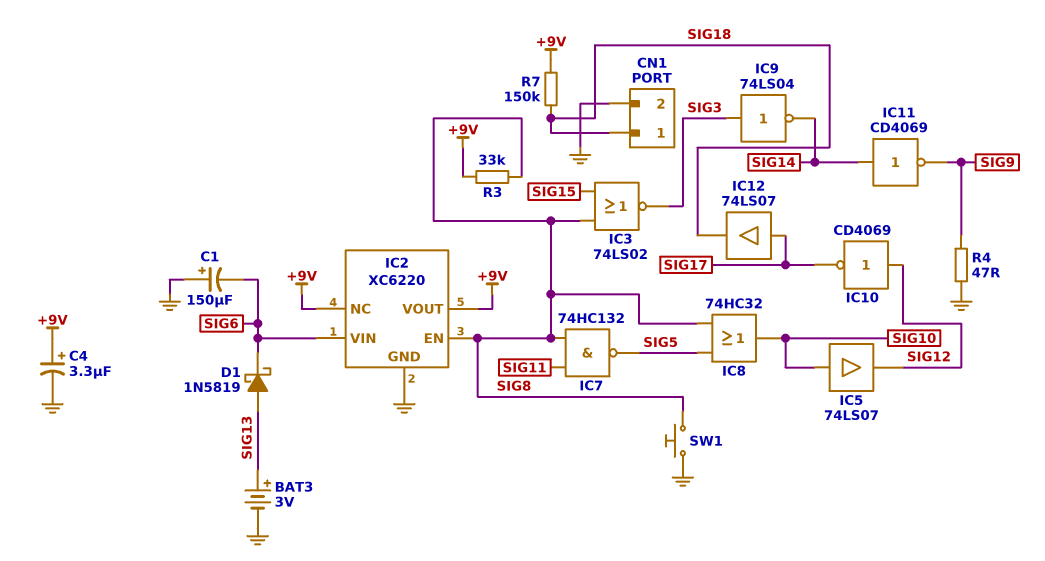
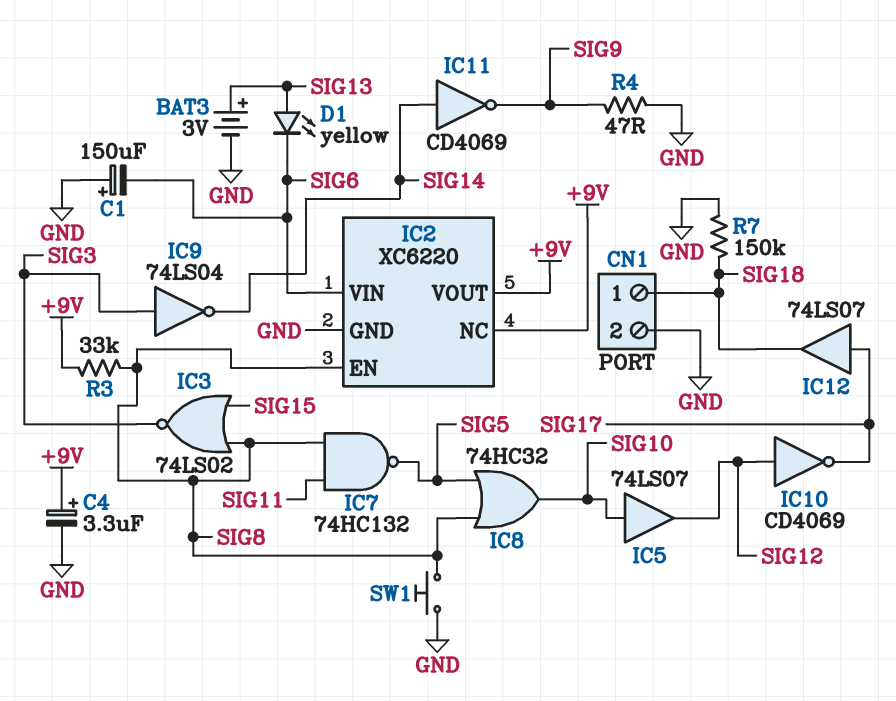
D1: schottky 1N5819 (A SIG13, K SIG6) -> LED yellow (A SIG13, K SIG6)
R7: 150k (+9V, SIG18) -> 150k (GND, SIG18)

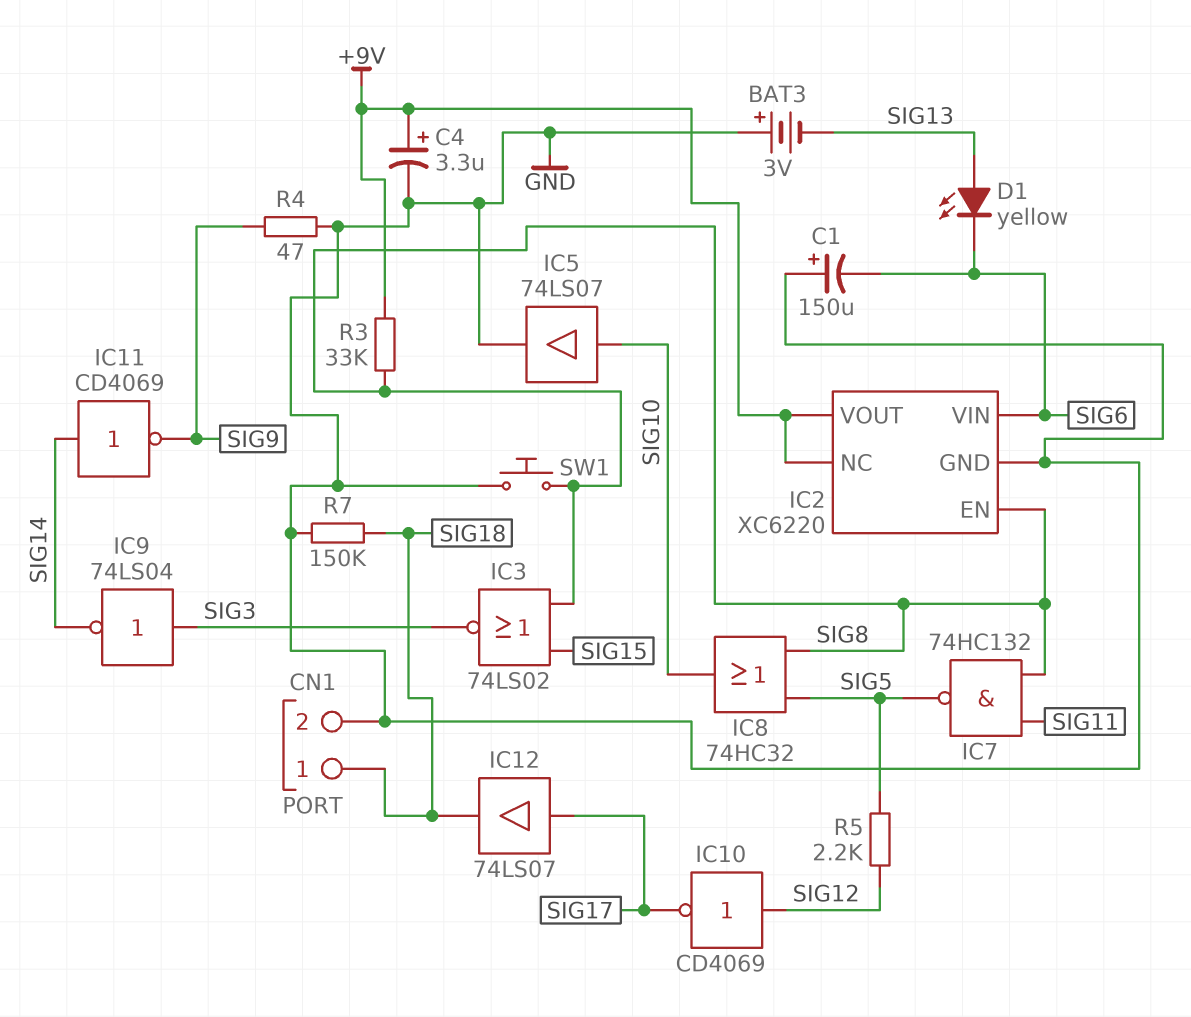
BAT3: 3V (plus SIG13, minus GND) -> 3V (plus GND, minus SIG13)
IC5: buffer 74LS07 (in SIG10, out SIG12) -> buffer 74LS07 (in SIG10, out GND)
R5: none -> 2.2k (SIG5, SIG12)

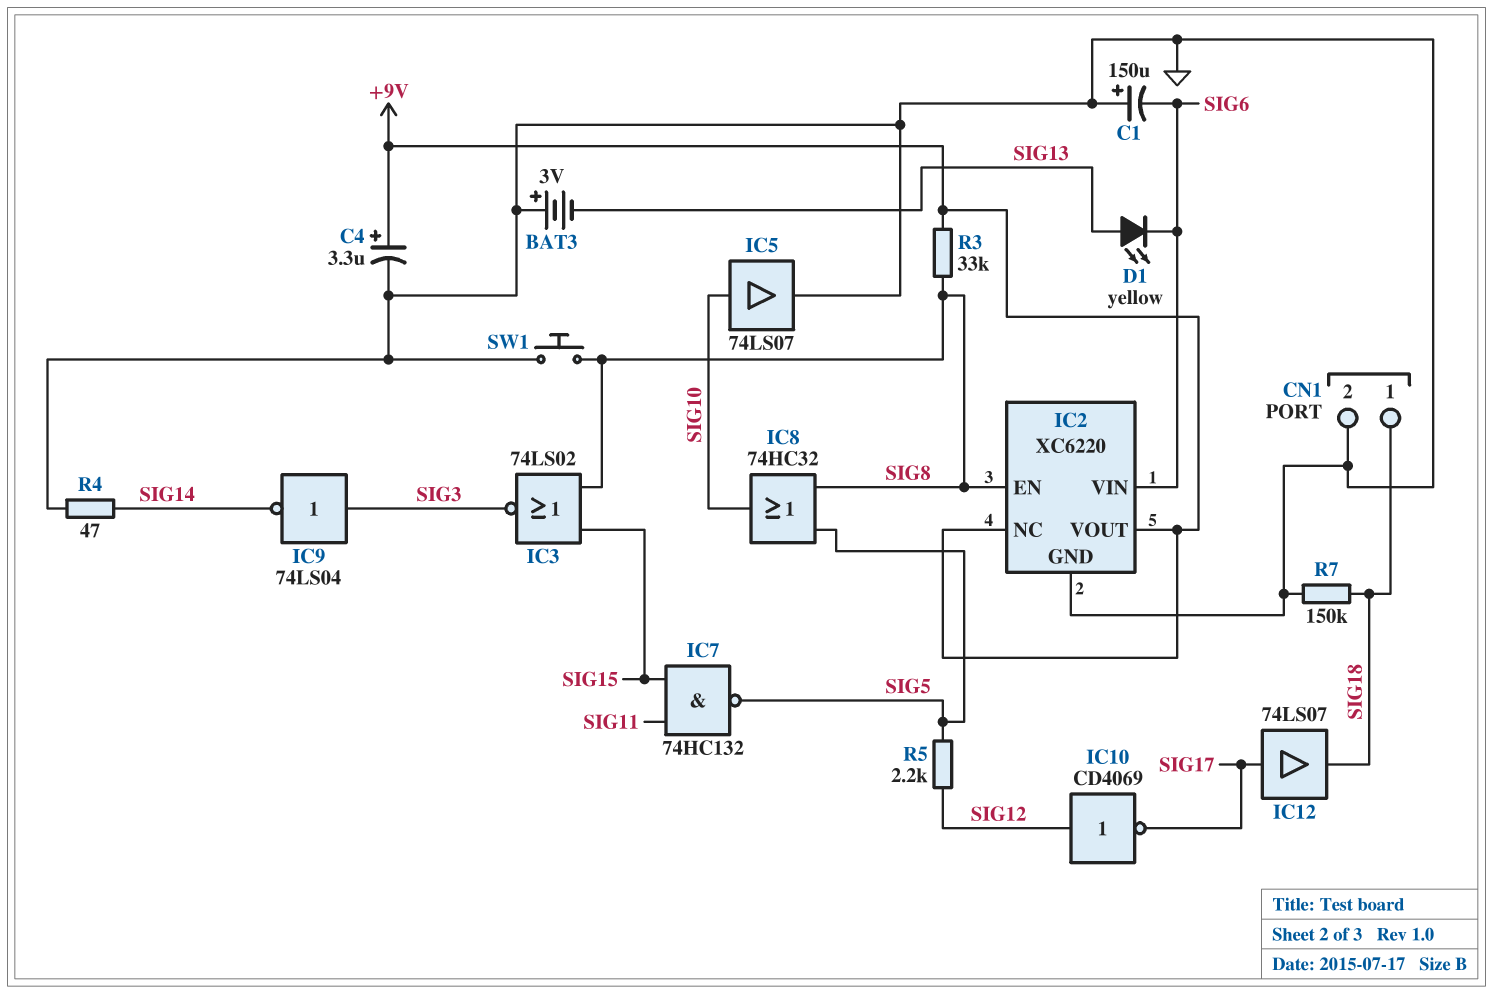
IC7: NAND 74HC132 (in SIG8, in SIG11, out SIG5) -> NAND 74HC132 (in SIG11, in SIG15, out SIG5)
IC11: NOT CD4069 (in SIG14, out SIG9) -> none
R4: 47 (GND, SIG9) -> 47 (GND, SIG14)

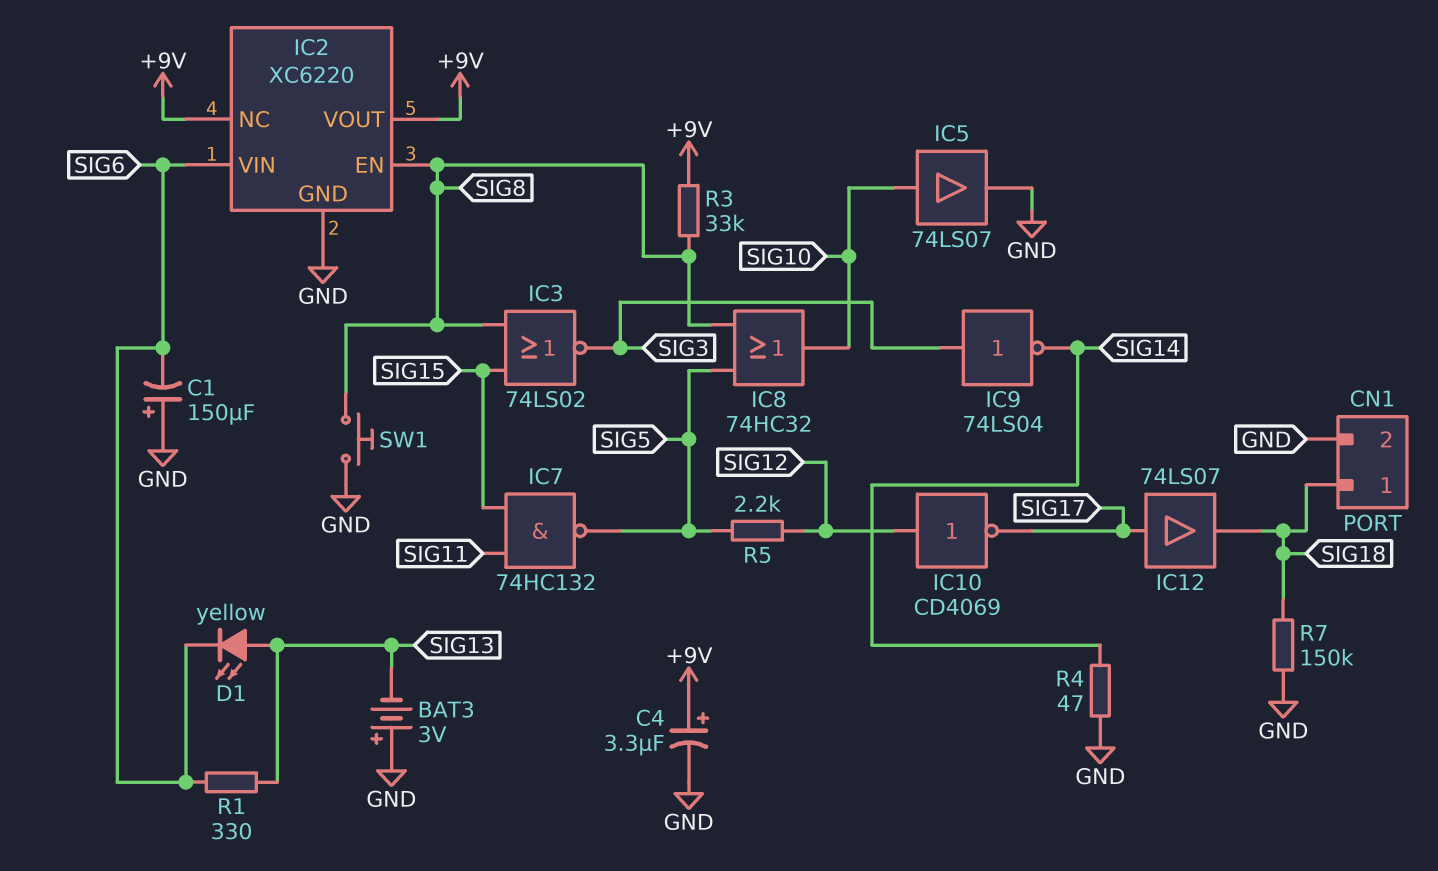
R1: none -> 330 (SIG6, SIG13)

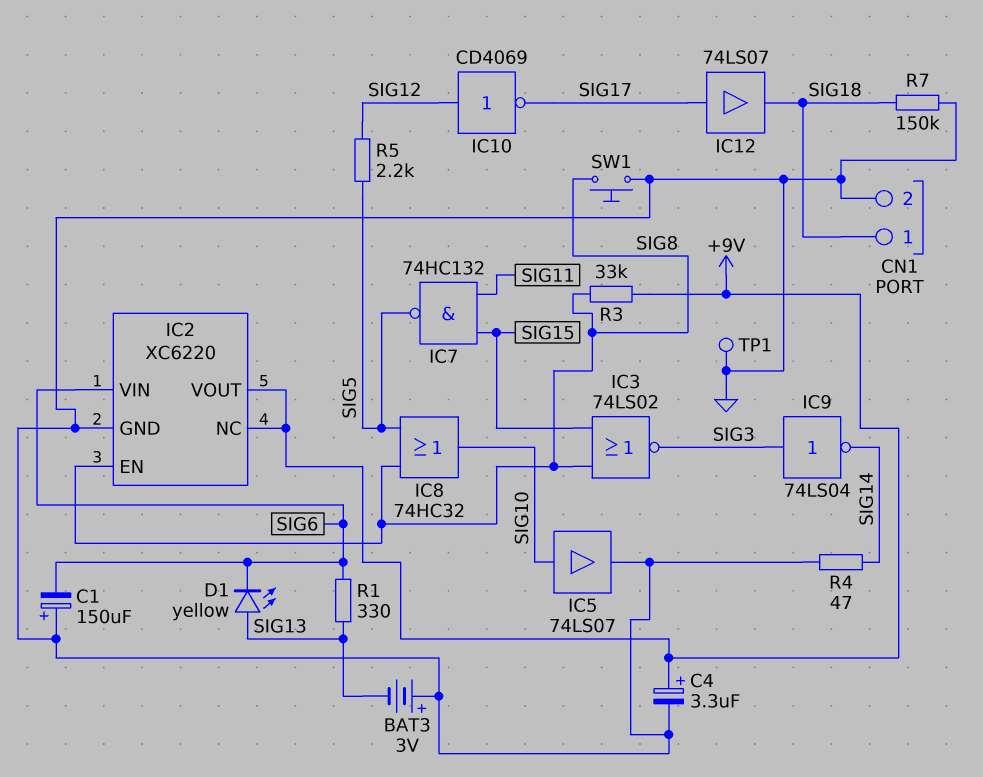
TP1: none -> test point (GND)

